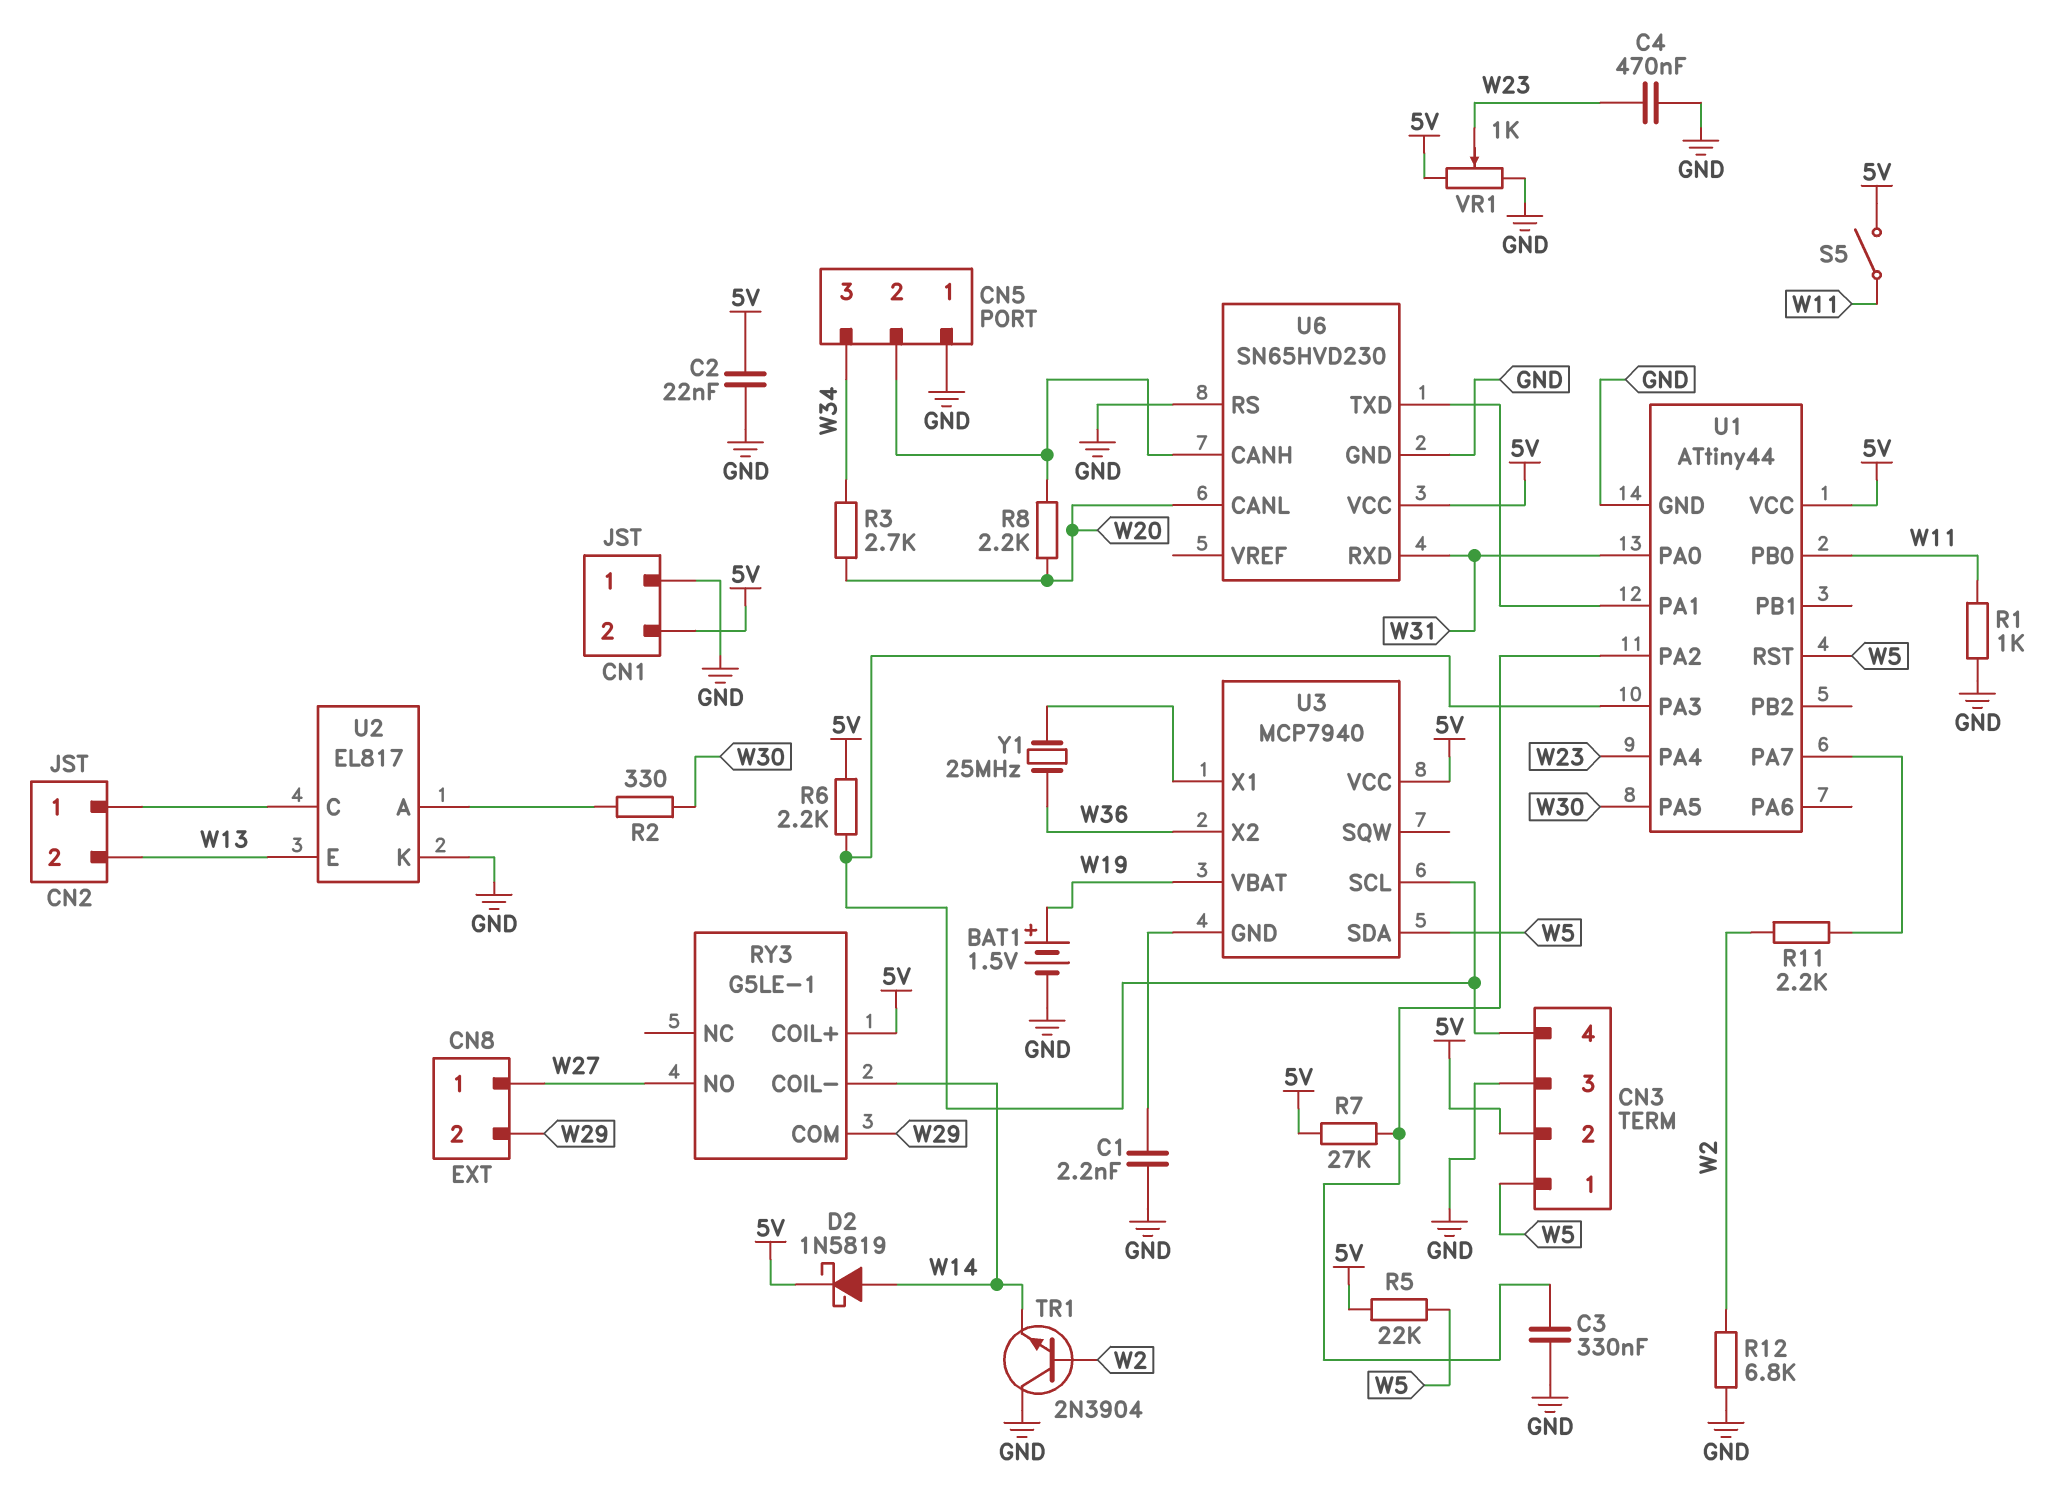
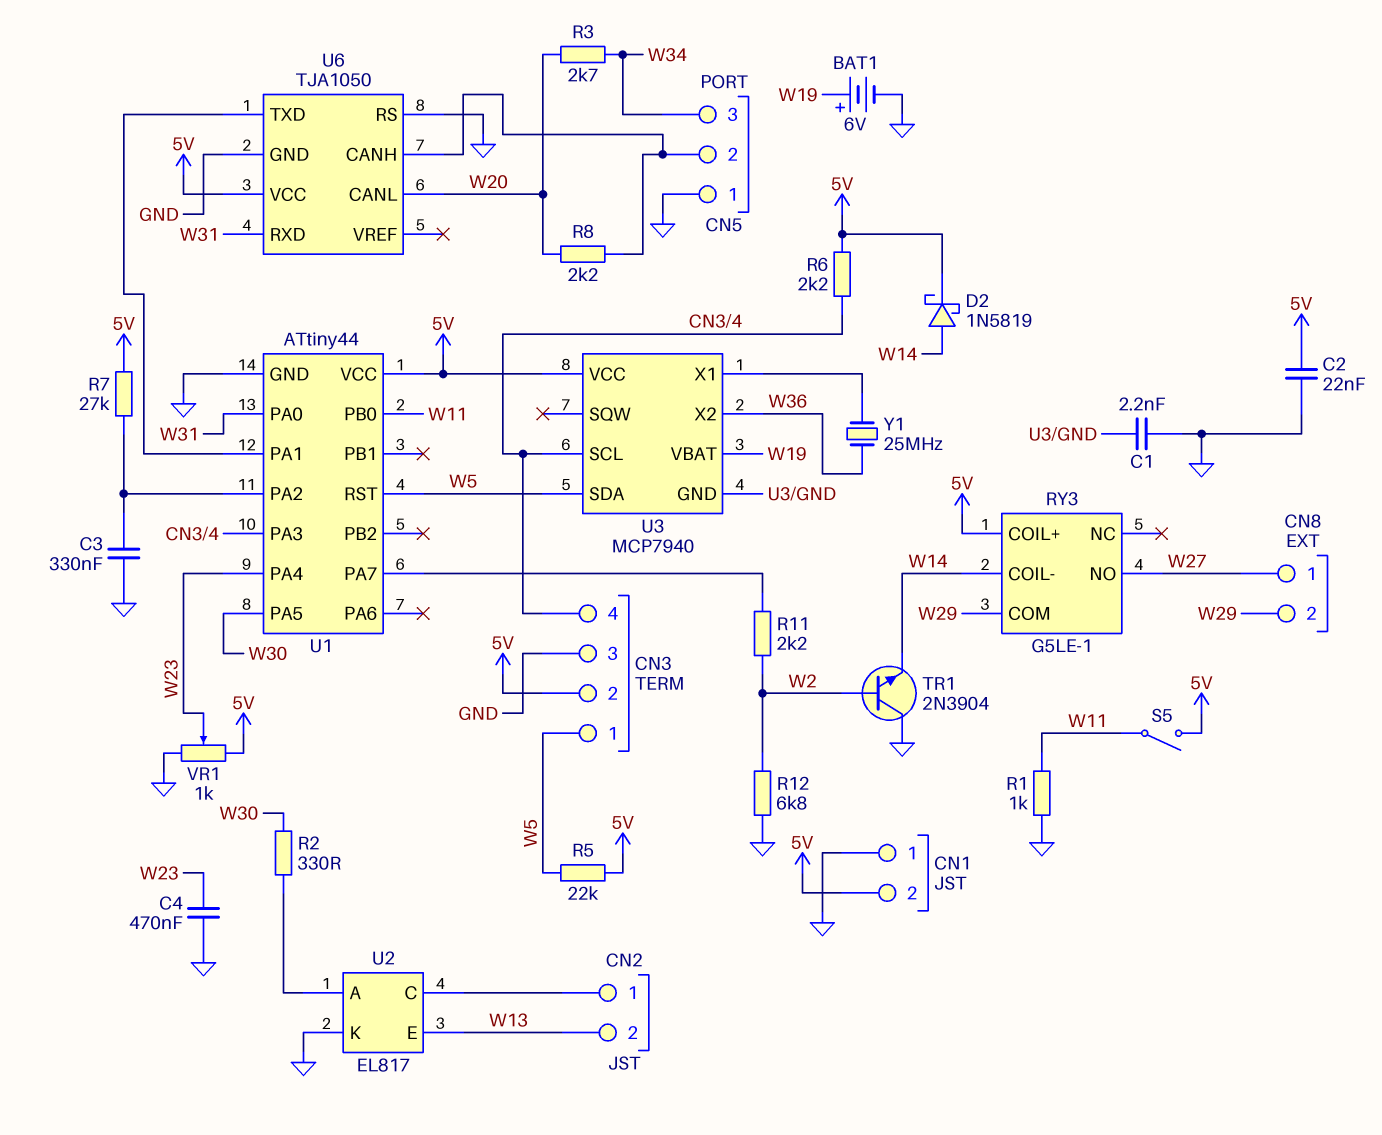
BAT1: 1.5V (plus W19, minus GND) -> 6V (plus W19, minus GND)
U6: SN65HVD230 -> TJA1050

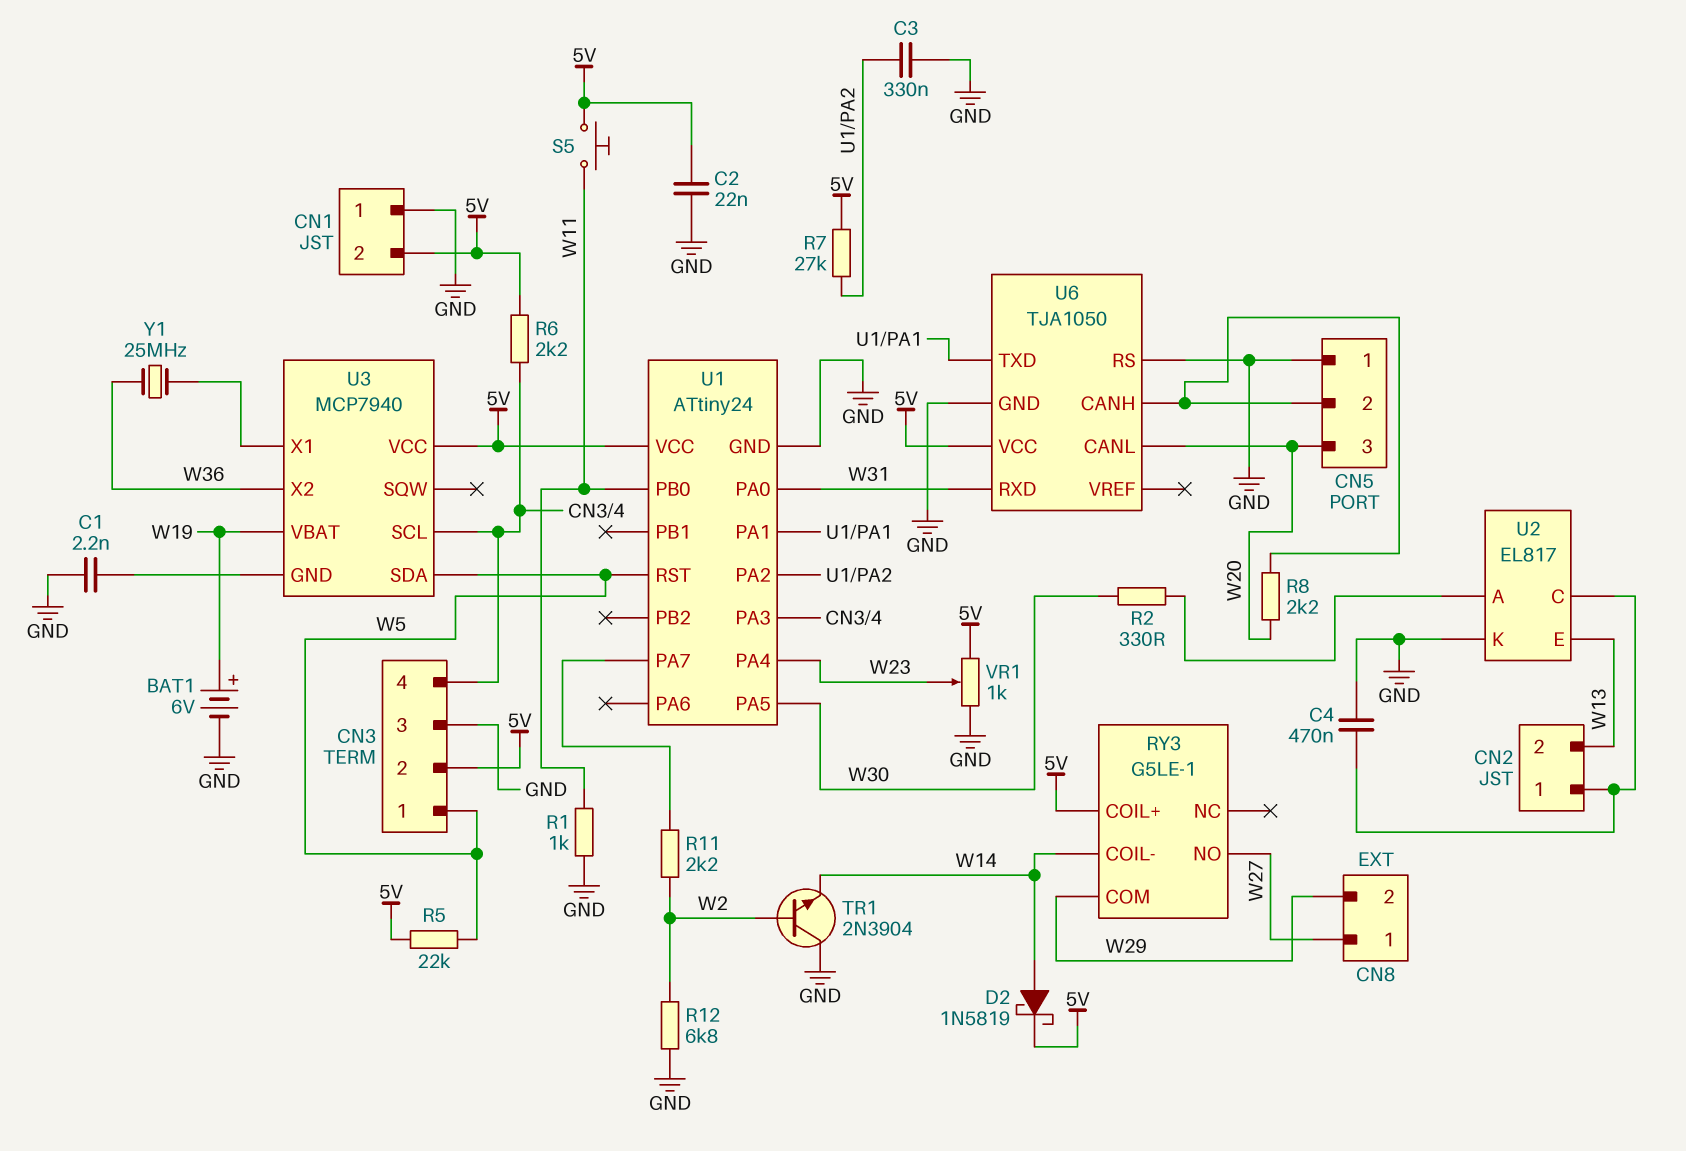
C4: 470nF (GND, W23) -> 470nF (CN2/1, GND)
CN5 pin 3: W34 -> W20
R3: 2.7k (W20, W34) -> none
S5: switch (5V, W11) -> button (5V, W11)
U1: ATtiny44 -> ATtiny24

